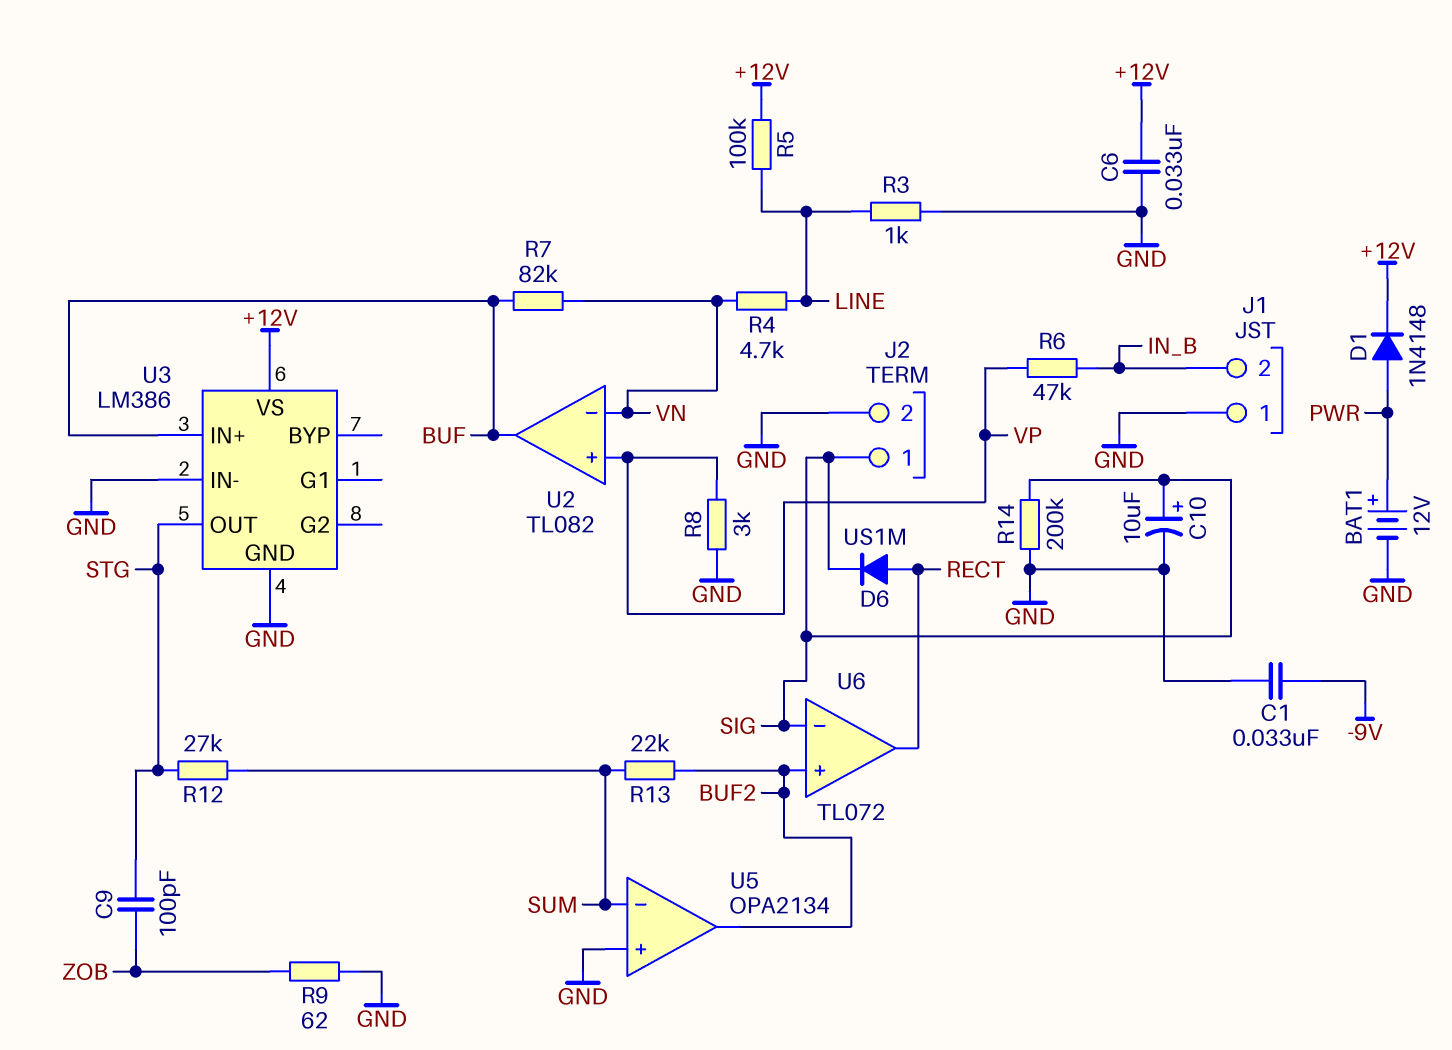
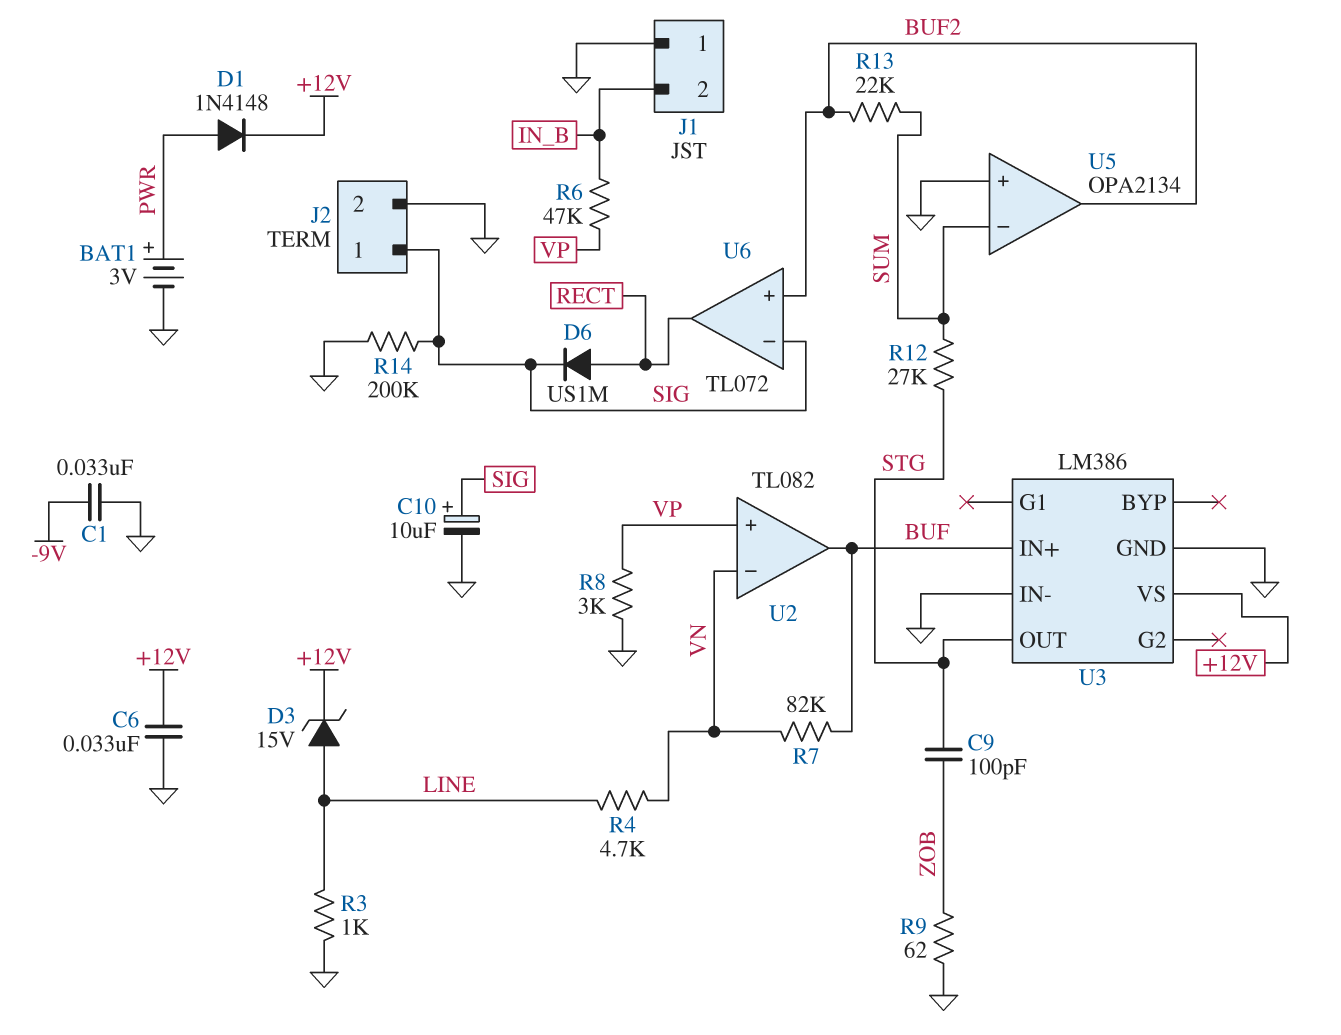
BAT1: 12V (plus PWR, minus GND) -> 3V (plus PWR, minus GND)
D3: none -> zener 15V (A LINE, K +12V)
R5: 100k (+12V, LINE) -> none

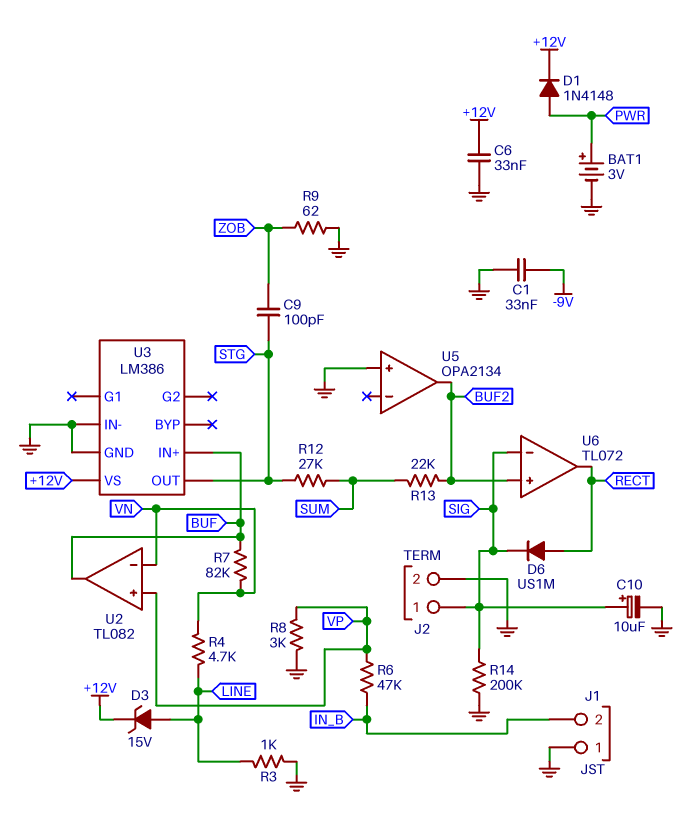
U5 pin in-: SUM -> none

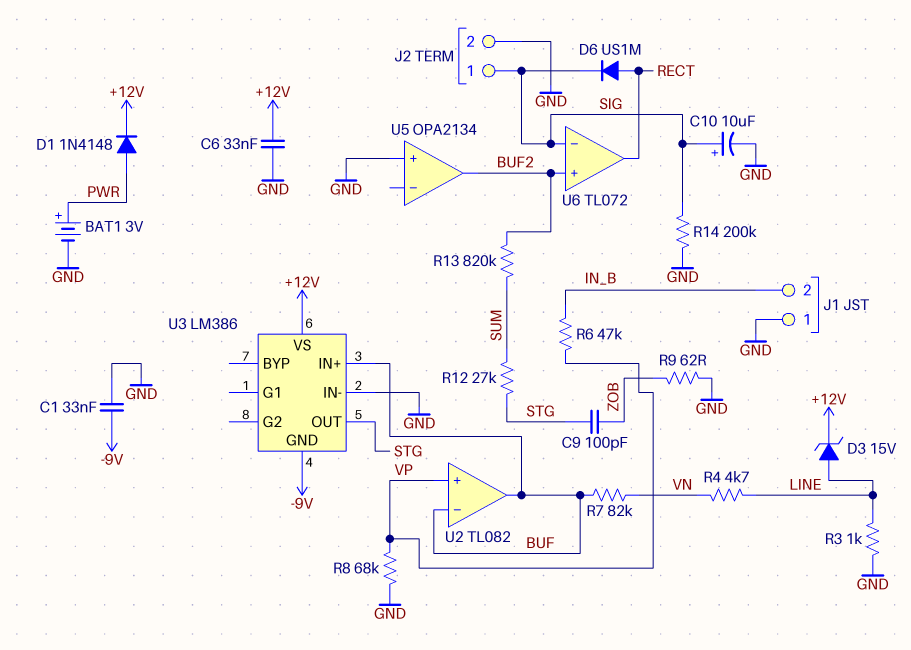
R8: 3k (GND, VP) -> 68k (GND, VP)
R13: 22k (BUF2, SUM) -> 820k (BUF2, SUM)
U2 pin in-: VN -> BUF
U3 pin GND: GND -> -9V

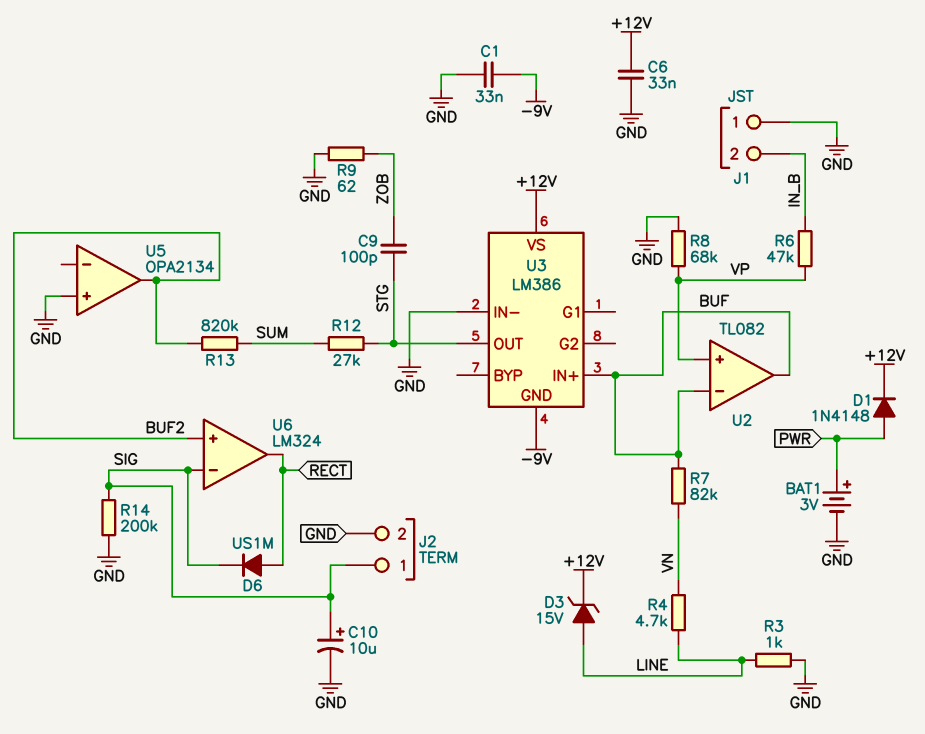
U6: TL072 -> LM324

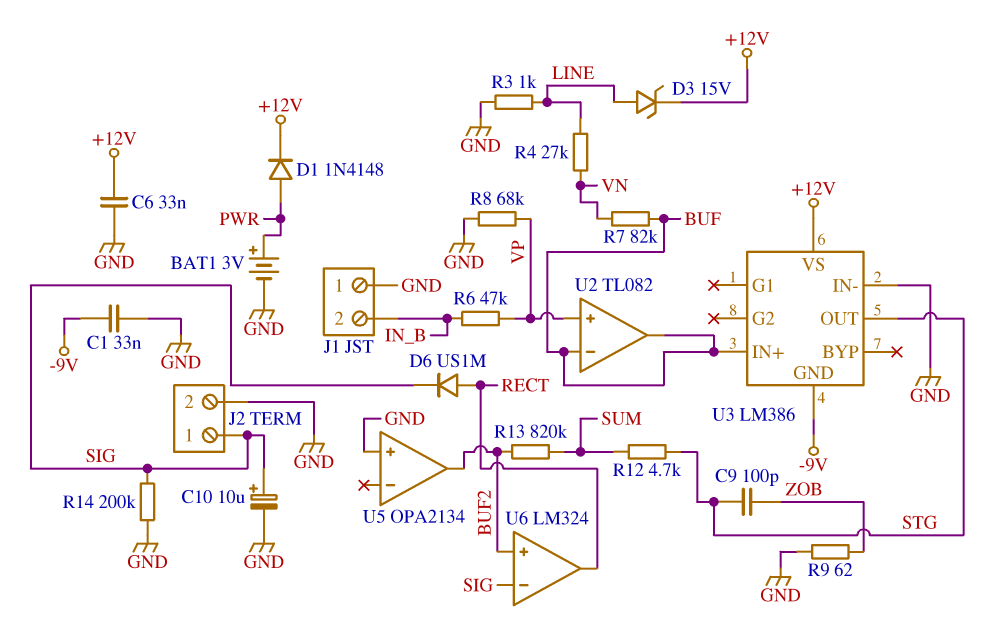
R4: 4.7k (LINE, VN) -> 27k (LINE, VN)
R12: 27k (STG, SUM) -> 4.7k (STG, SUM)

